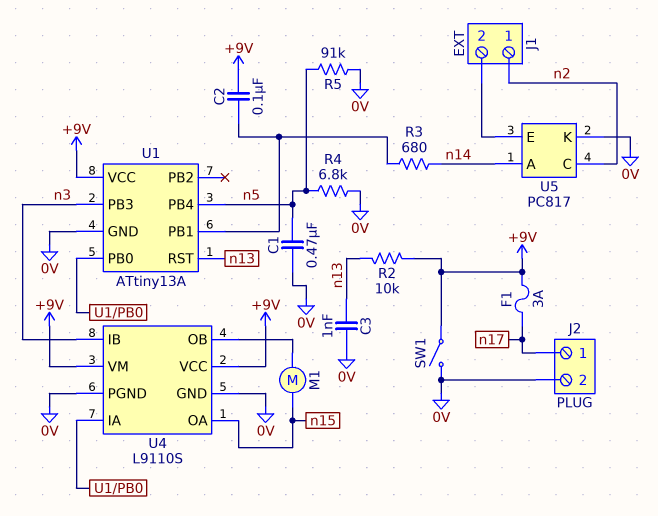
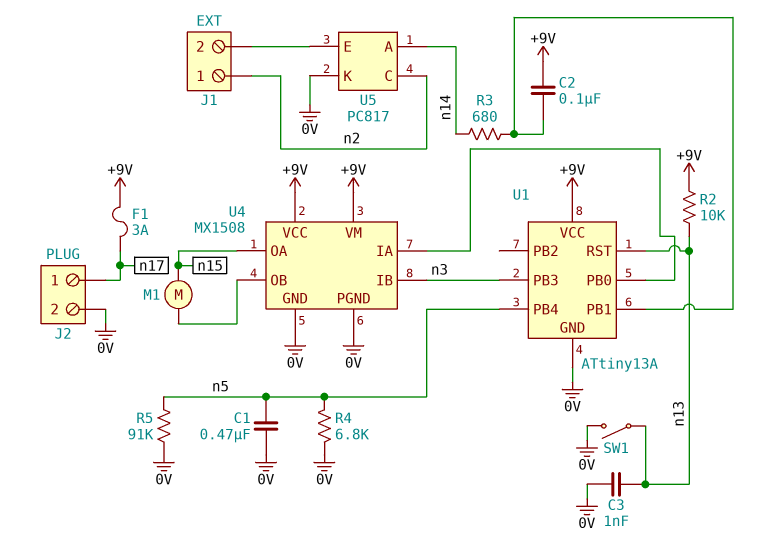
SW1: switch (+9V, 0V) -> switch (0V, n13)
U4: L9110S -> MX1508

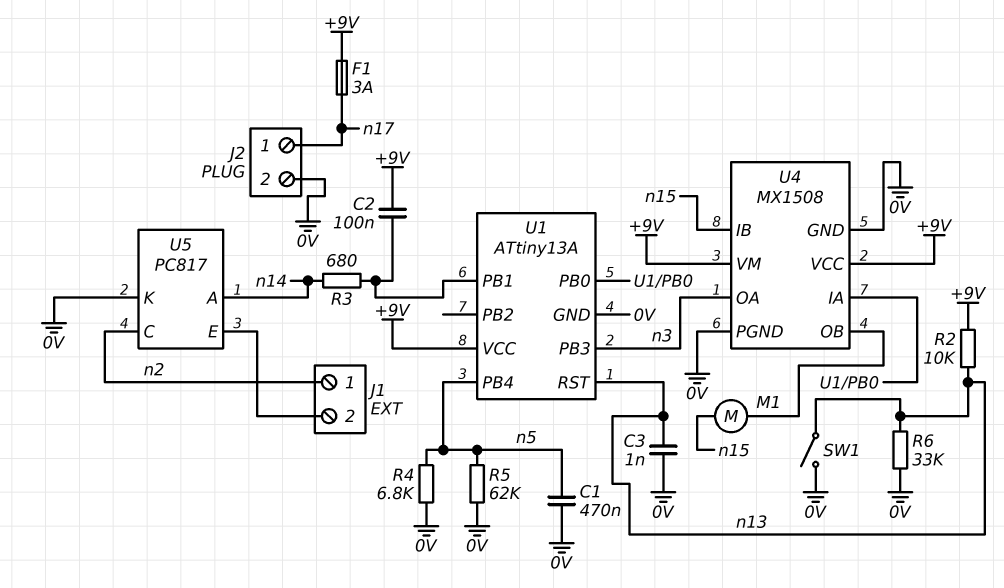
R5: 91k (0V, n5) -> 62k (0V, n5)
R6: none -> 33k (0V, n13)
U4 pin IB: n3 -> n15
U4 pin OA: n15 -> n3

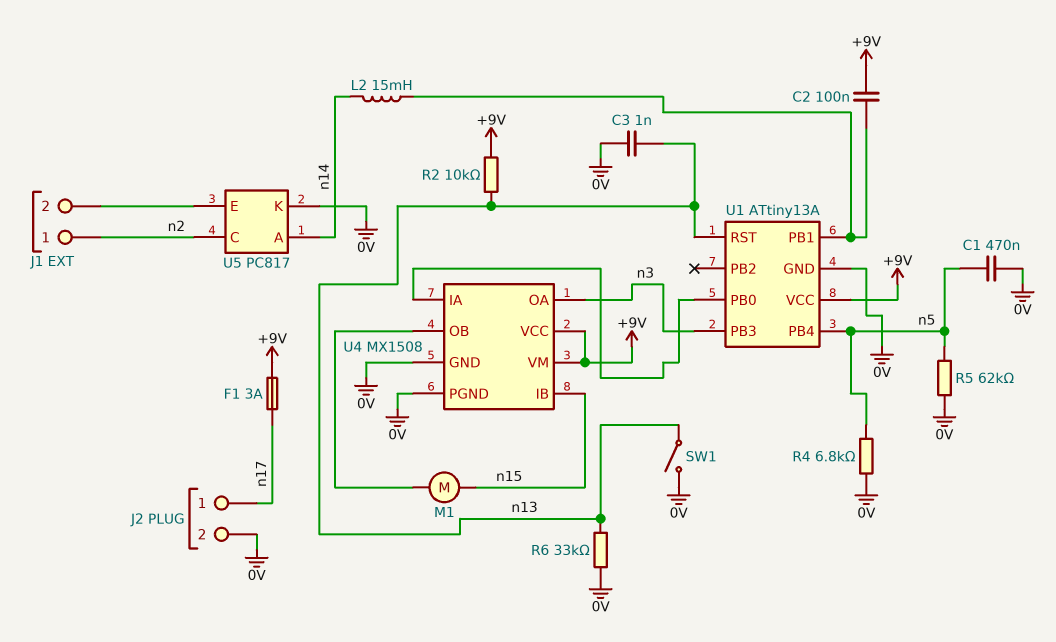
L2: none -> 15mH (U1/PB1, n14)
R3: 680 (U1/PB1, n14) -> none

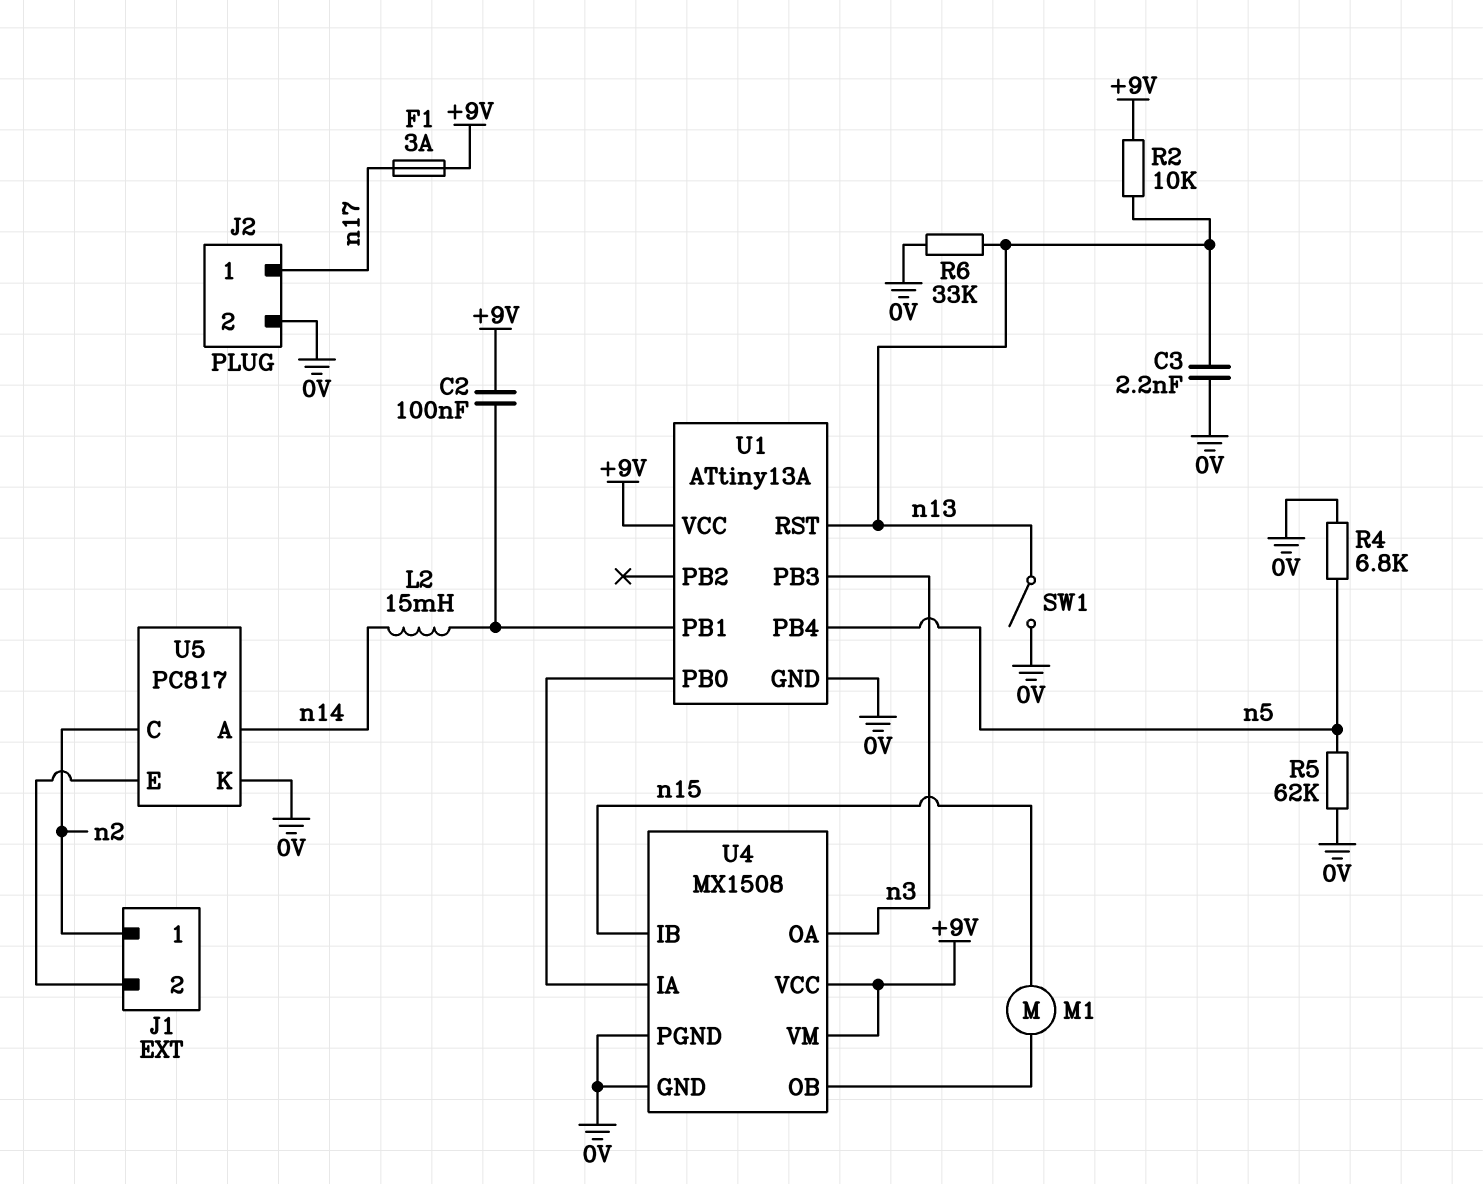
C1: 470nF (0V, n5) -> none
C3: 1nF (0V, n13) -> 2.2nF (0V, n13)

